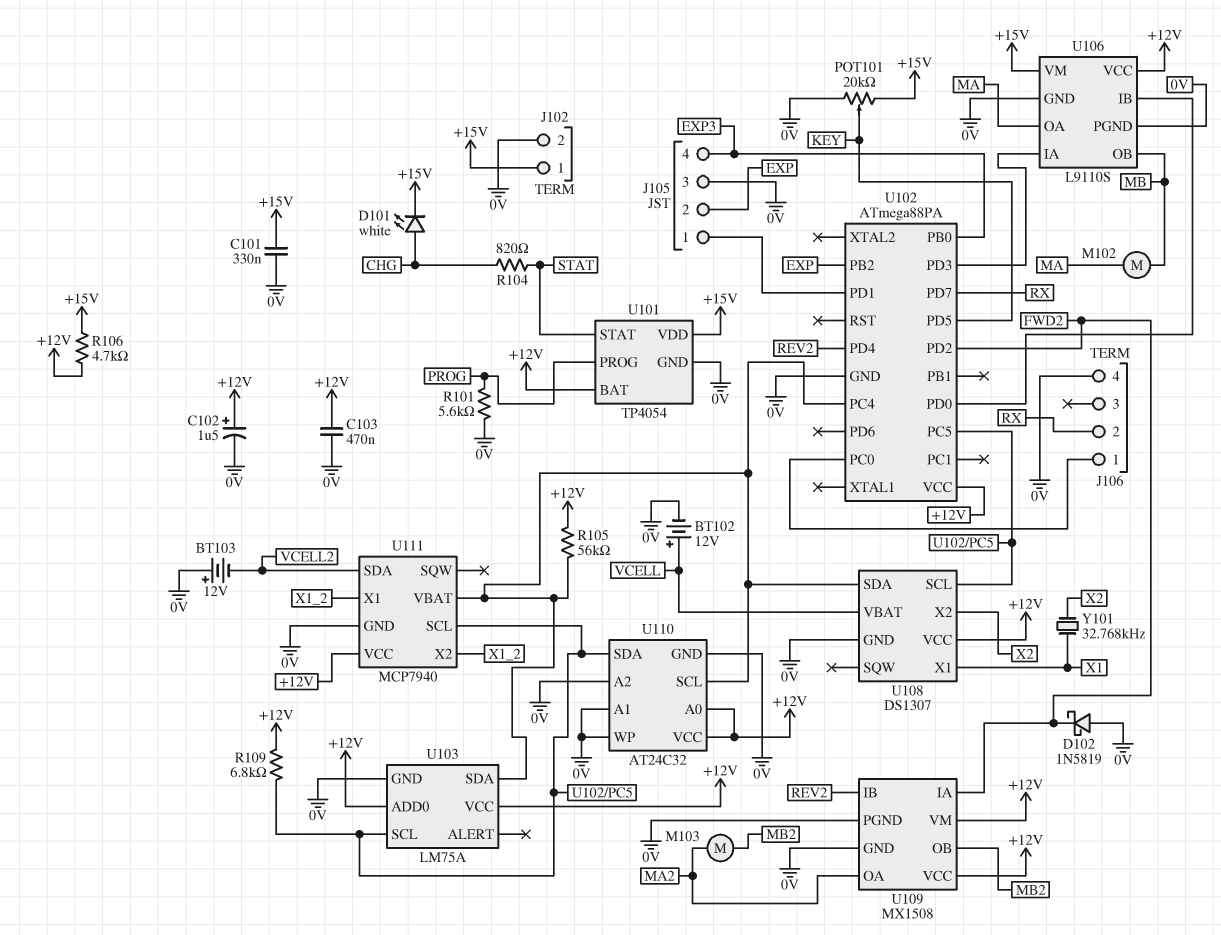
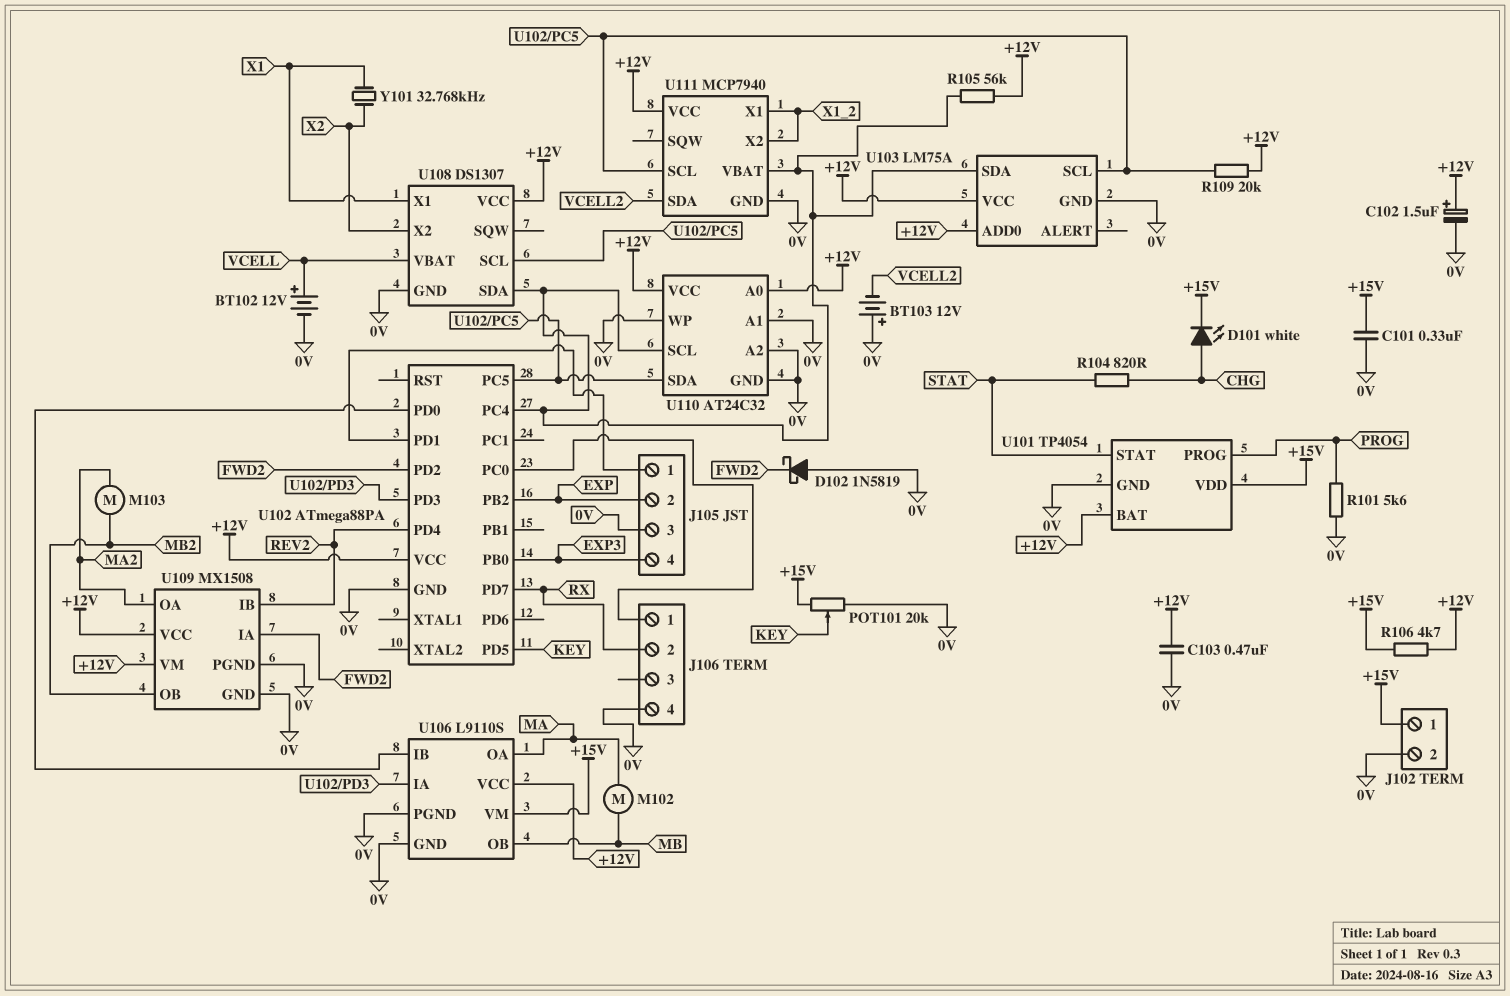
R109: 6.8k (+12V, U102/PC5) -> 20k (+12V, U102/PC5)

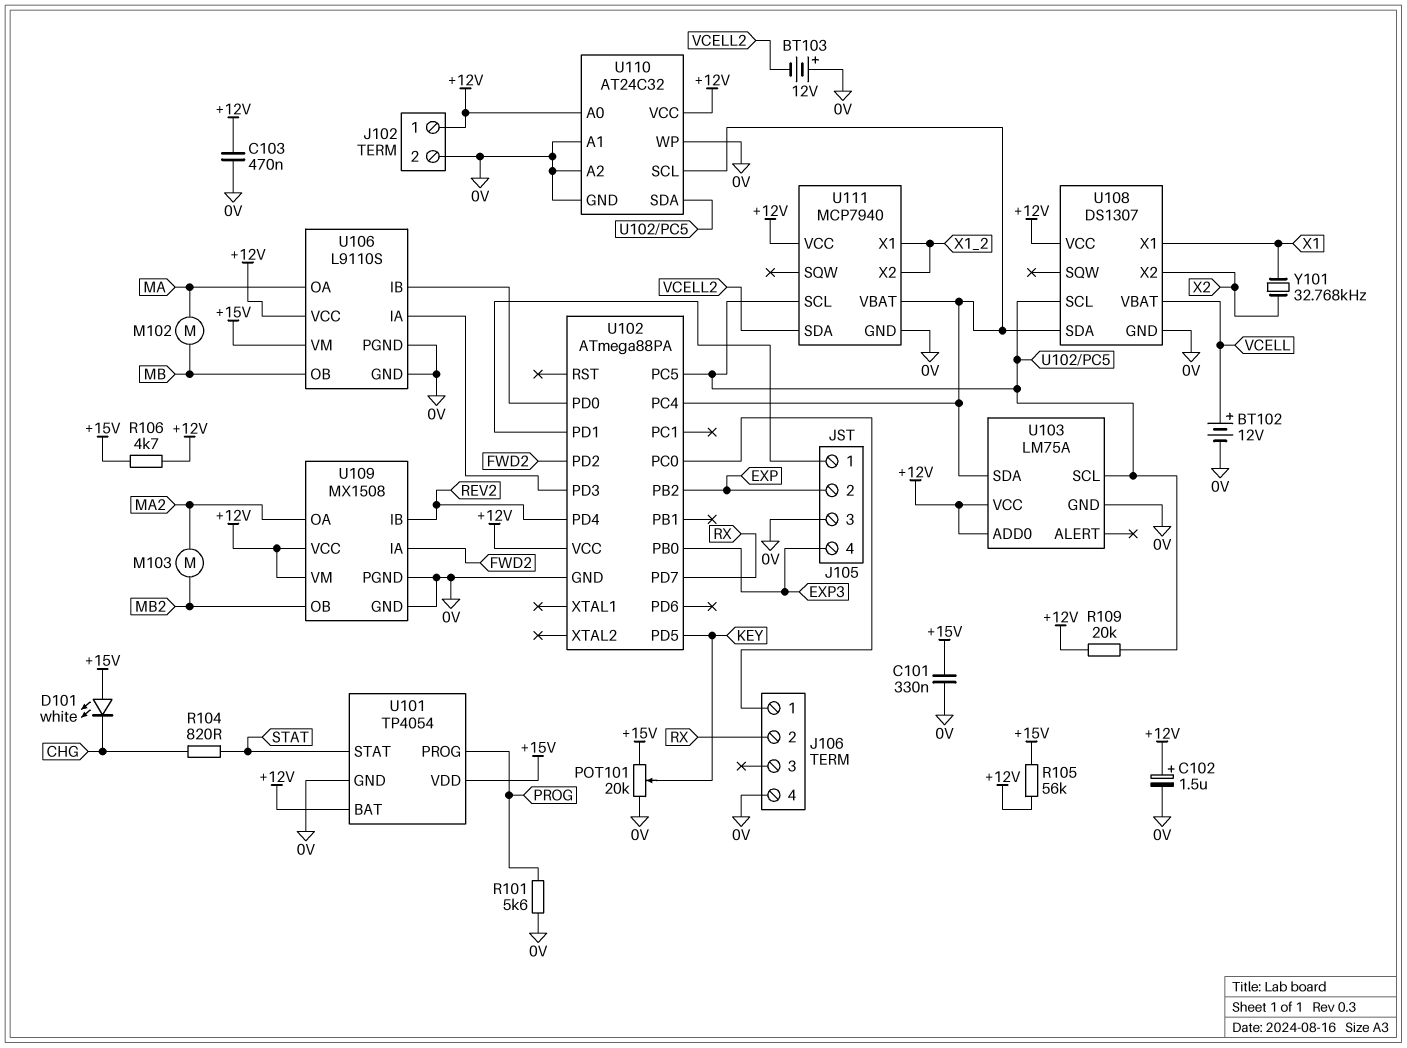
D101: LED white (A CHG, K +15V) -> LED white (A +15V, K CHG)
D102: schottky 1N5819 (A 0V, K FWD2) -> none
J102 pin 1: +15V -> +12V
R105: 56k (+12V, U102/PC4) -> 56k (+12V, +15V)

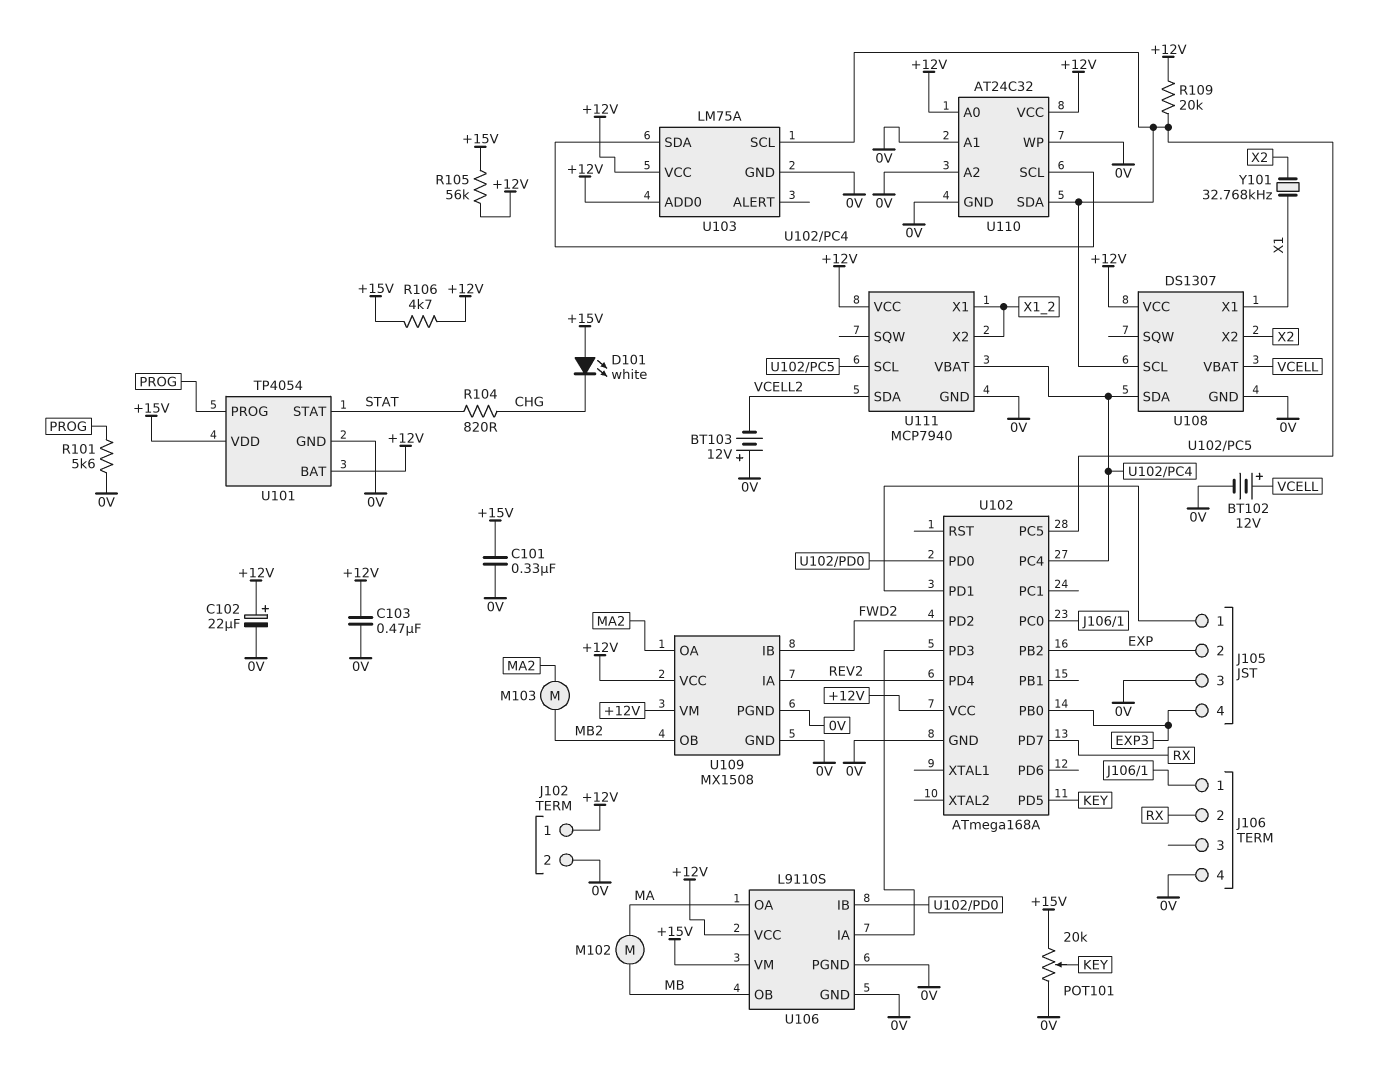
C102: 1.5uF (plus +12V, minus 0V) -> 22uF (plus +12V, minus 0V)
U102: ATmega88PA -> ATmega168A
U109 pin IA: FWD2 -> REV2
U109 pin IB: REV2 -> FWD2

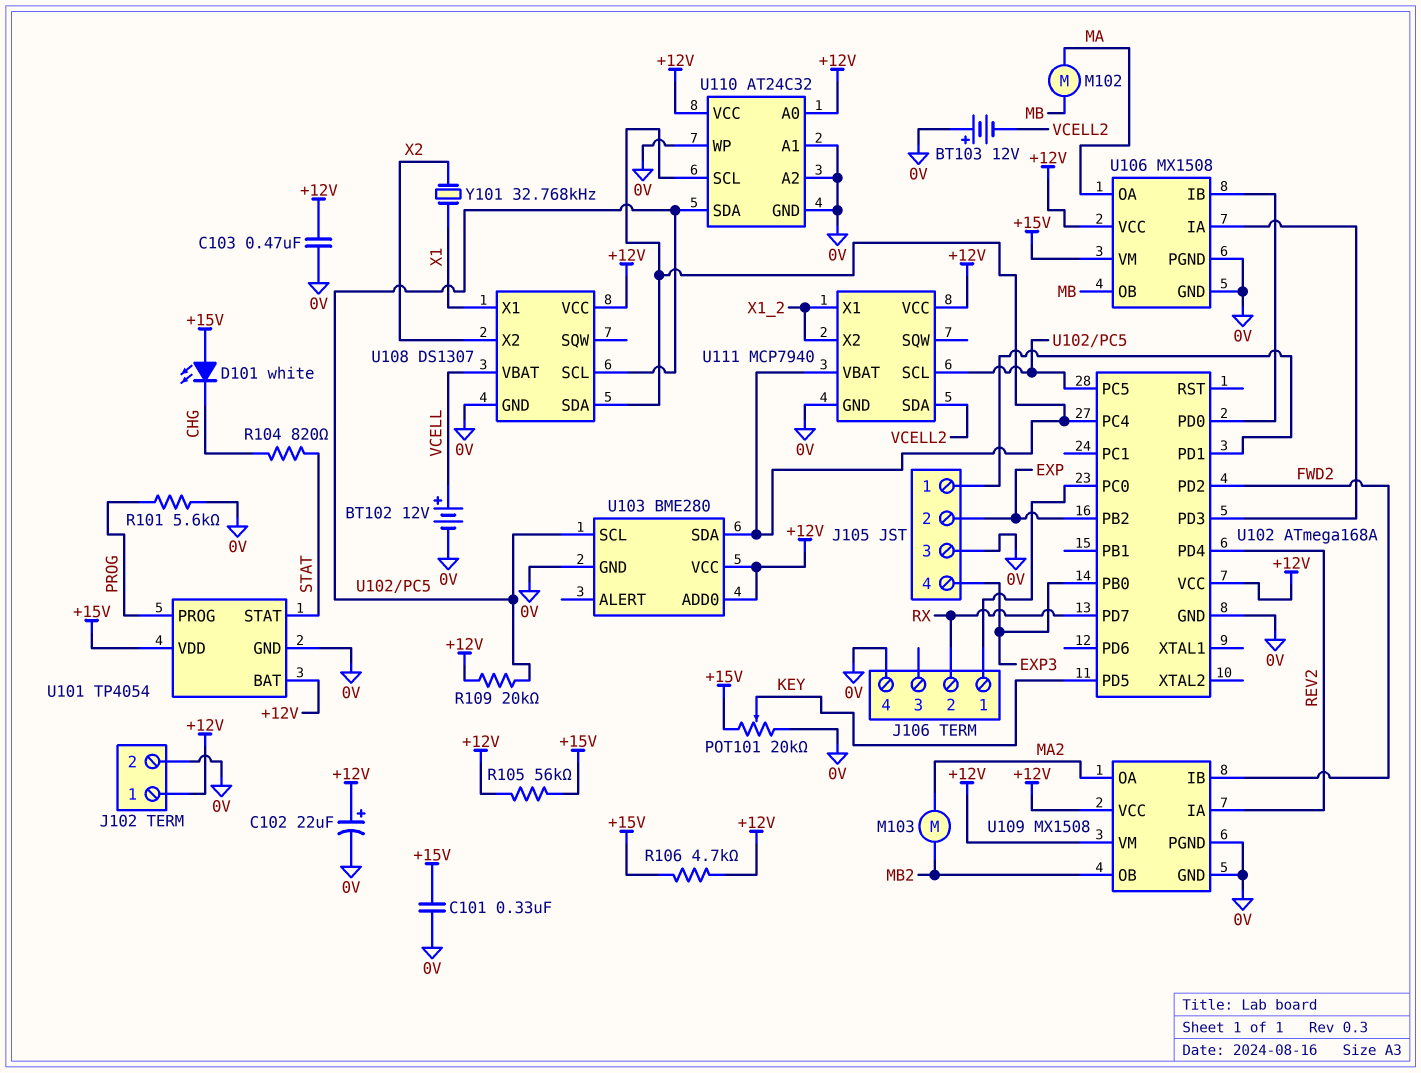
U103: LM75A -> BME280
U106: L9110S -> MX1508

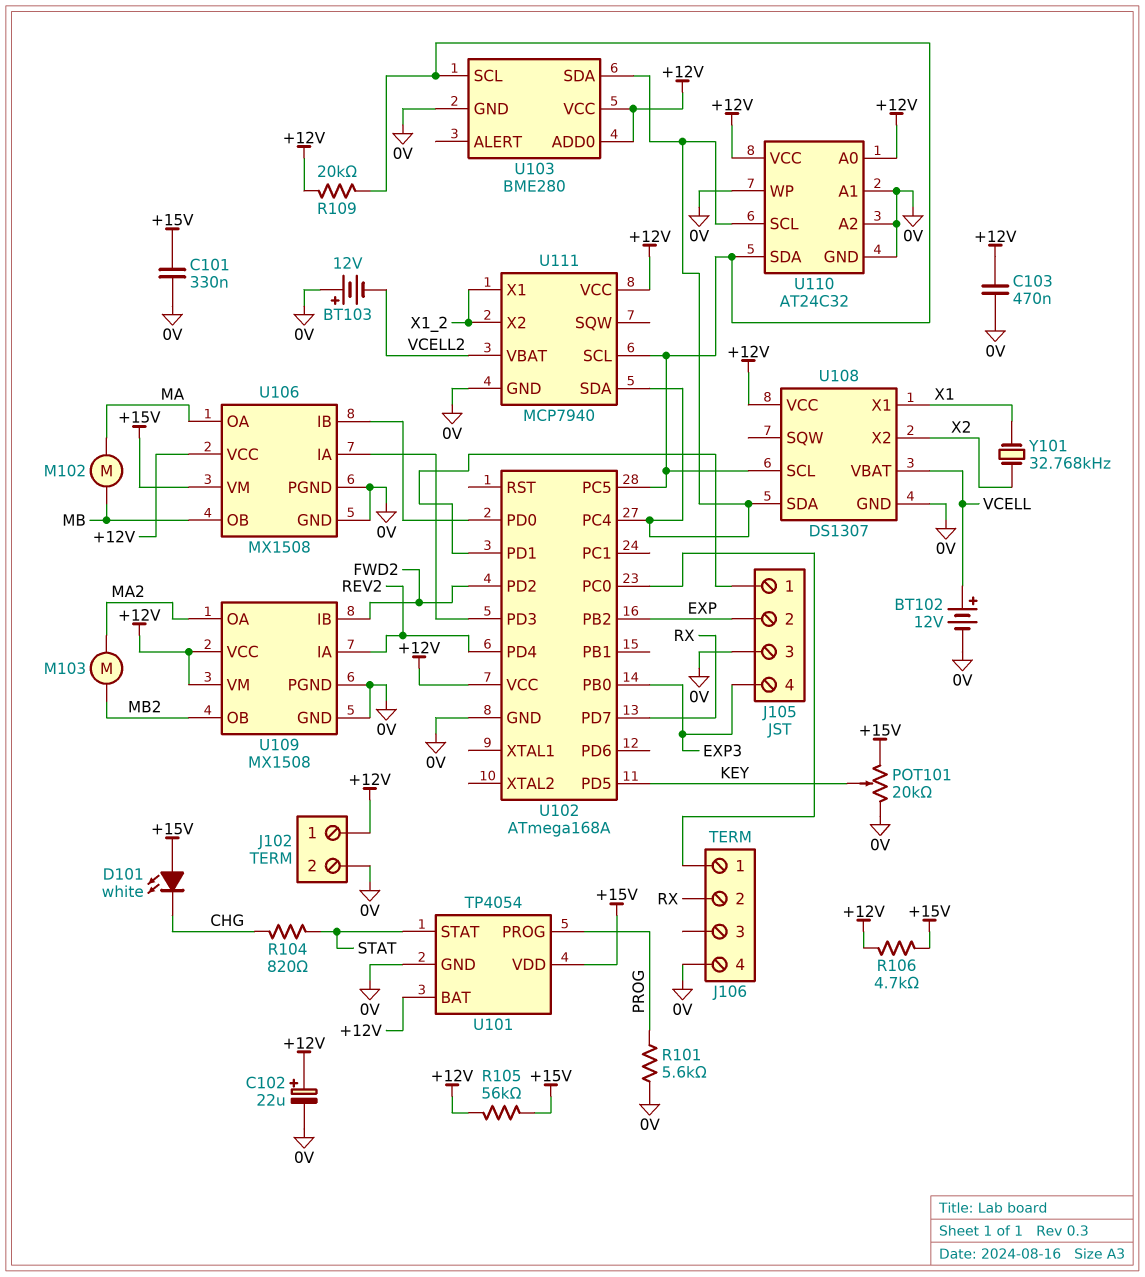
U111 pin SDA: VCELL2 -> U102/PC4
U111 pin VBAT: U102/PC4 -> VCELL2

